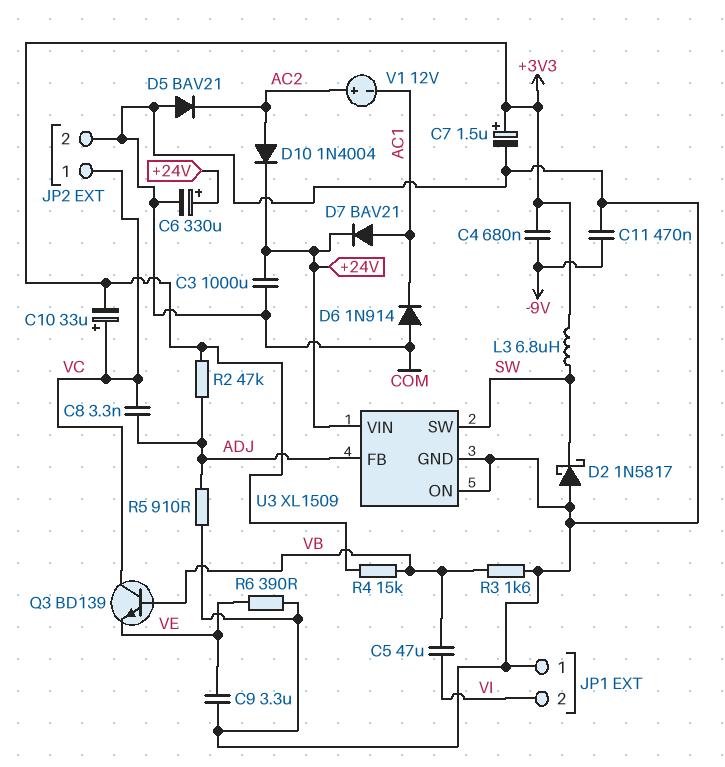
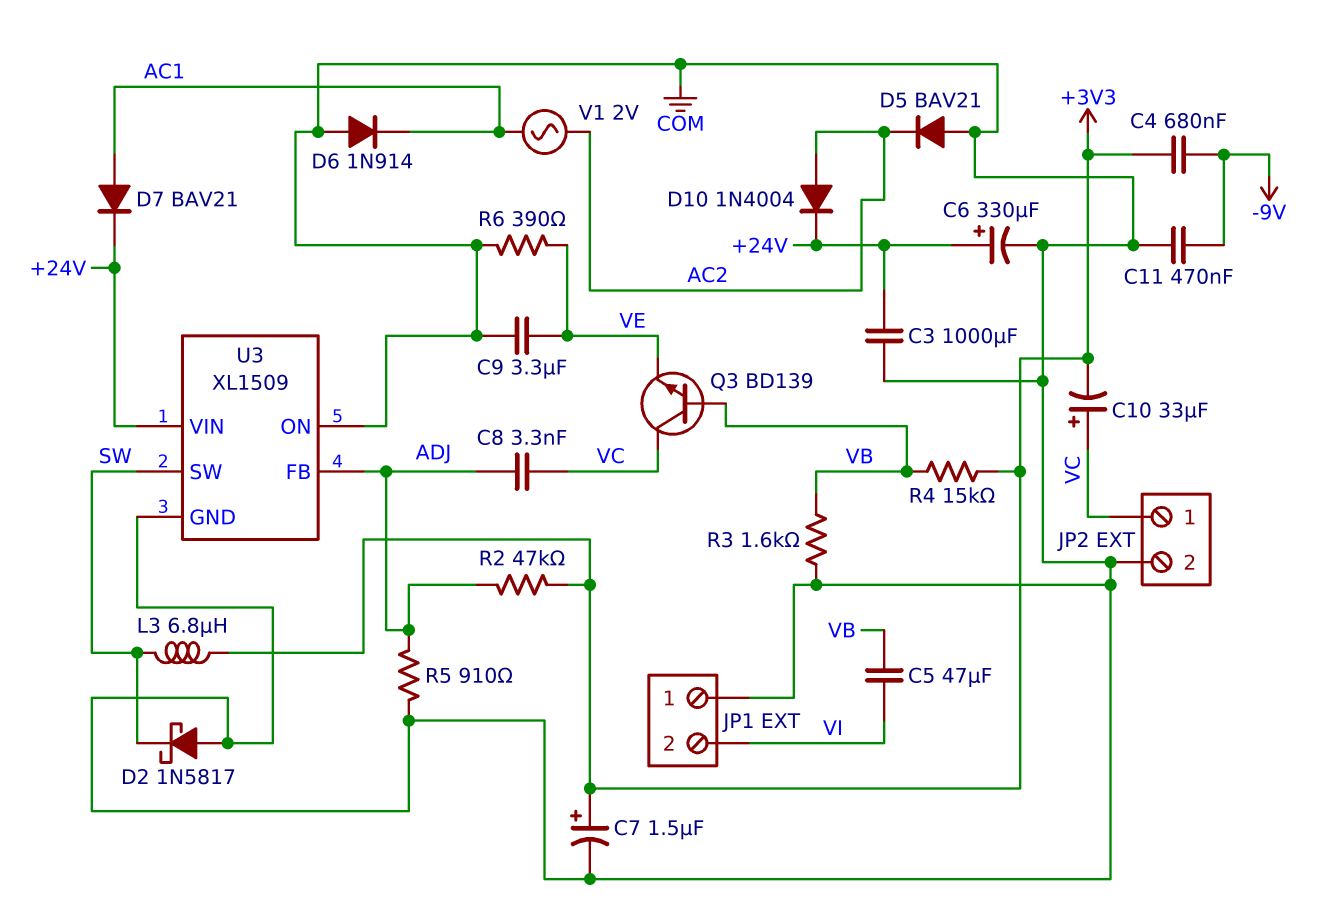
V1: 12V (plus AC2, minus AC1) -> AC 2V (AC1, AC2)

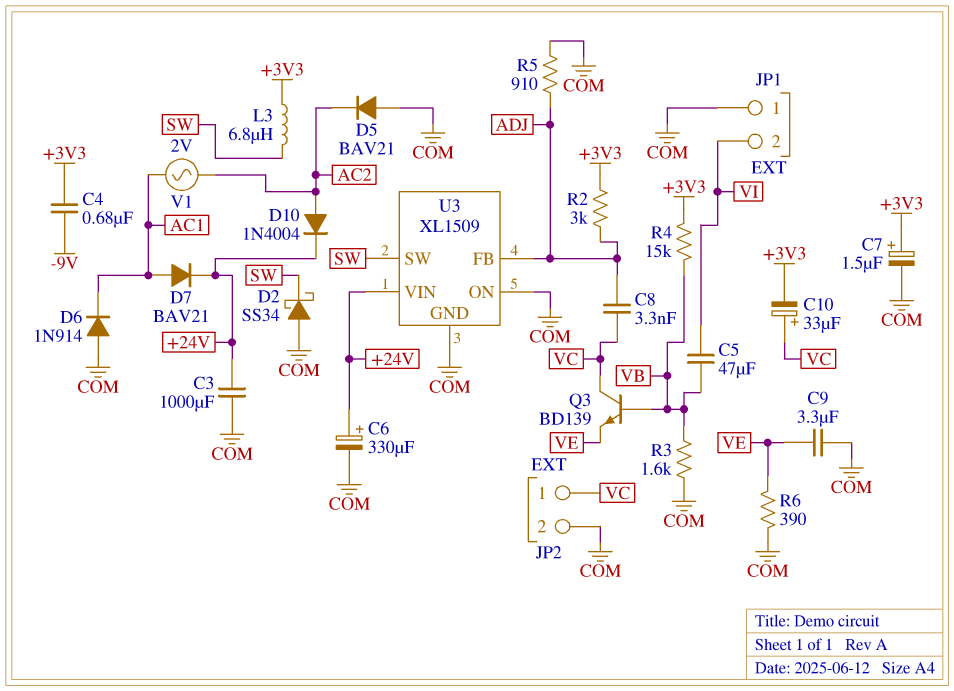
C11: 470nF (-9V, COM) -> none
D2: schottky 1N5817 (A COM, K SW) -> schottky SS34 (A COM, K SW)
R2: 47k (+3V3, ADJ) -> 3k (+3V3, ADJ)

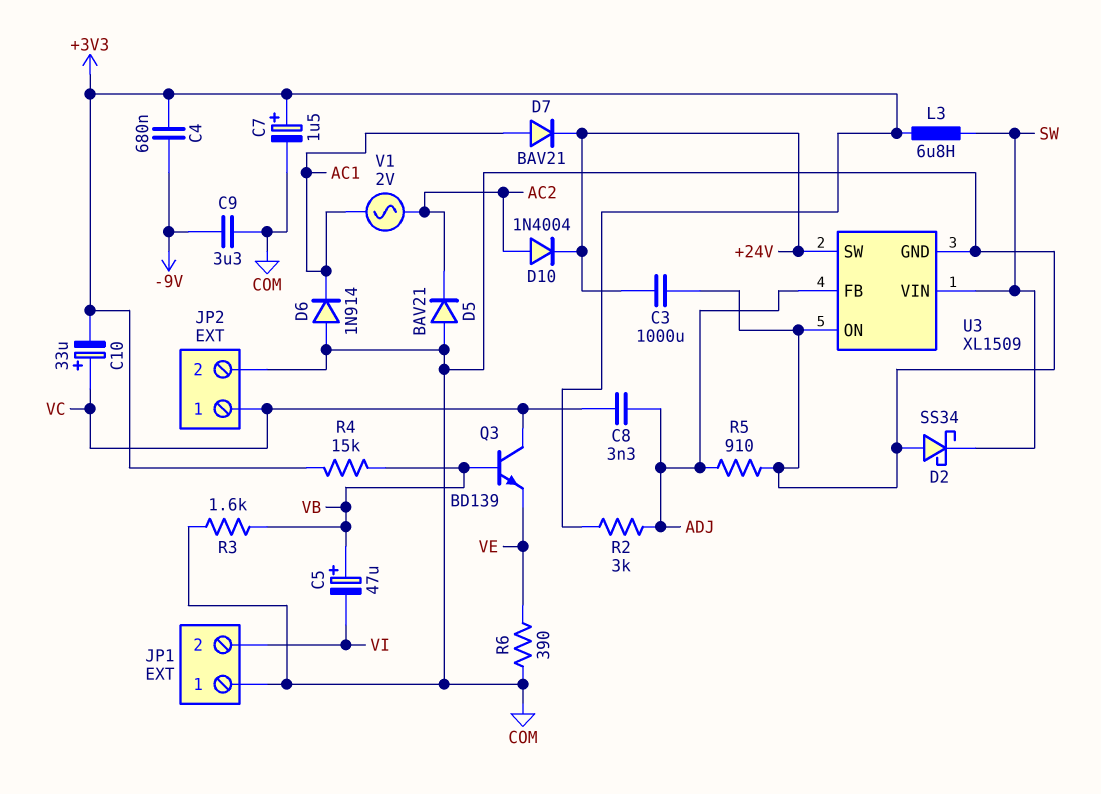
C5: 47uF (VB, VI) -> 47uF (plus VB, minus VI)
C6: 330uF (plus +24V, minus COM) -> none
C9: 3.3uF (COM, VE) -> 3.3uF (-9V, COM)
U3 pin SW: SW -> +24V
U3 pin VIN: +24V -> SW

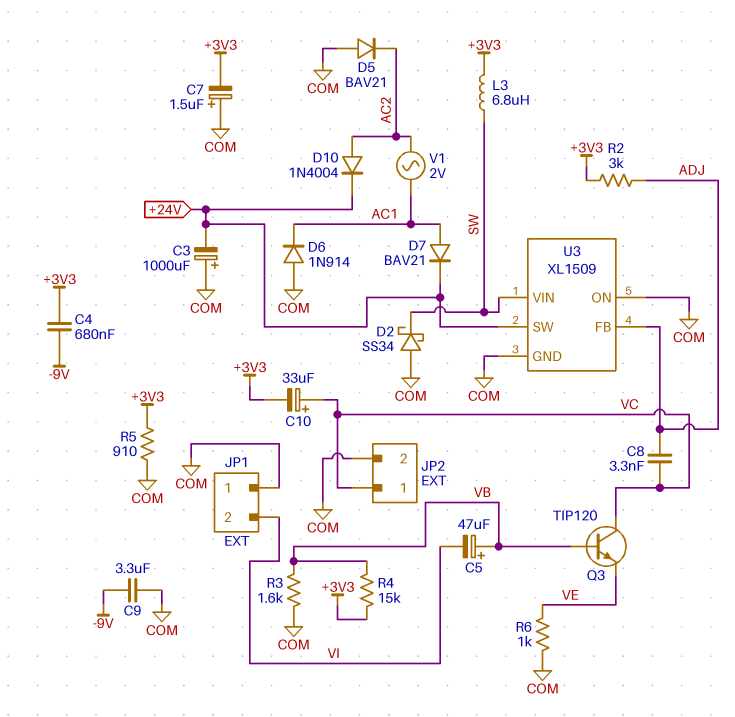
C3: 1000uF (+24V, COM) -> 1000uF (plus COM, minus +24V)
C7: 1.5uF (plus +3V3, minus COM) -> 1.5uF (plus COM, minus +3V3)
Q3: NPN BD139 (B VB, C VC, E VE) -> NPN TIP120 (B VB, C VC, E VE)
R5: 910 (ADJ, COM) -> 910 (+3V3, COM)
R6: 390 (COM, VE) -> 1k (COM, VE)

